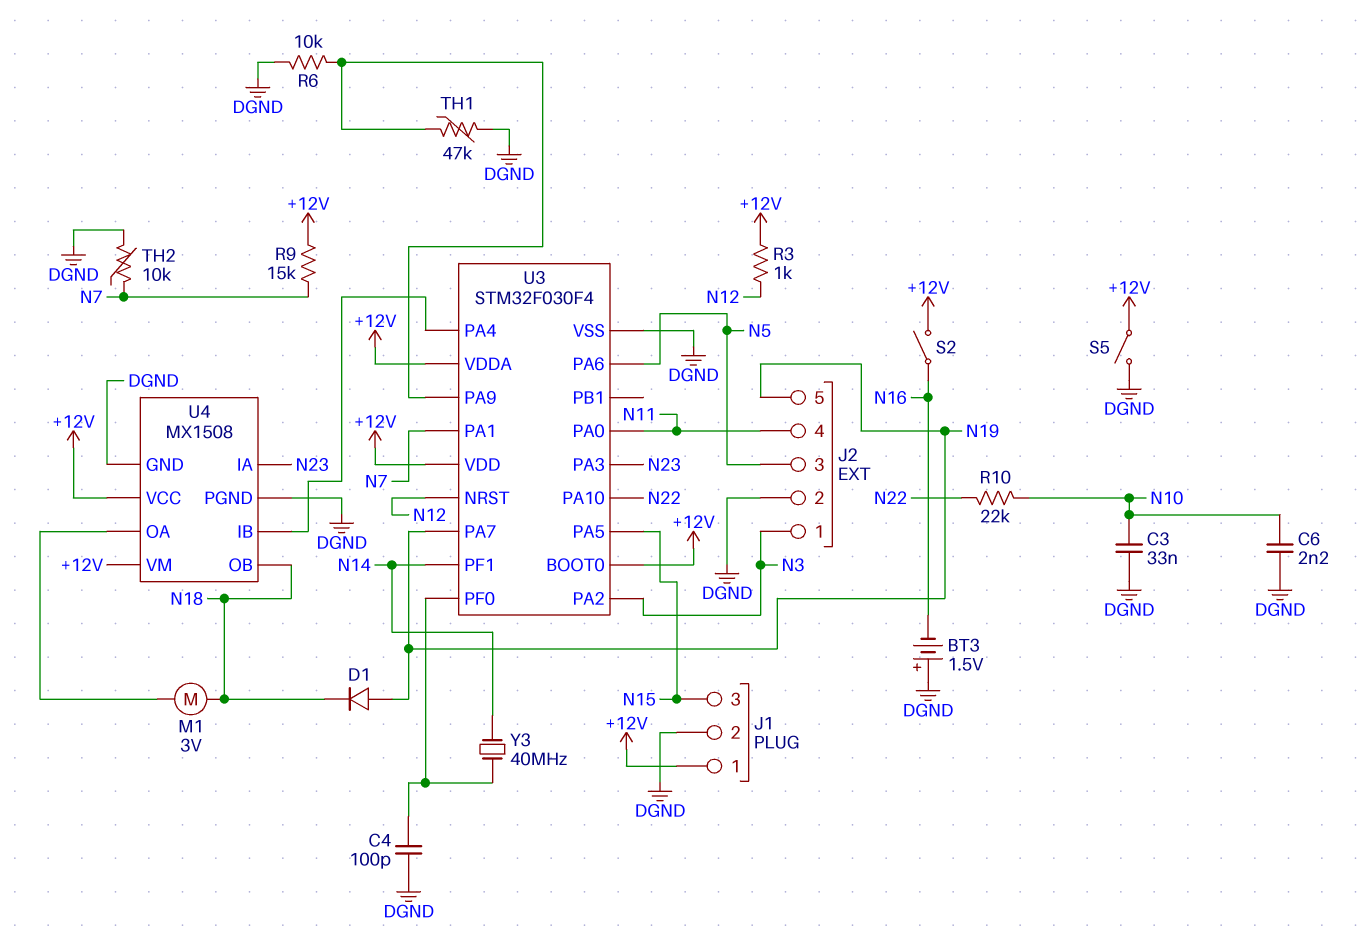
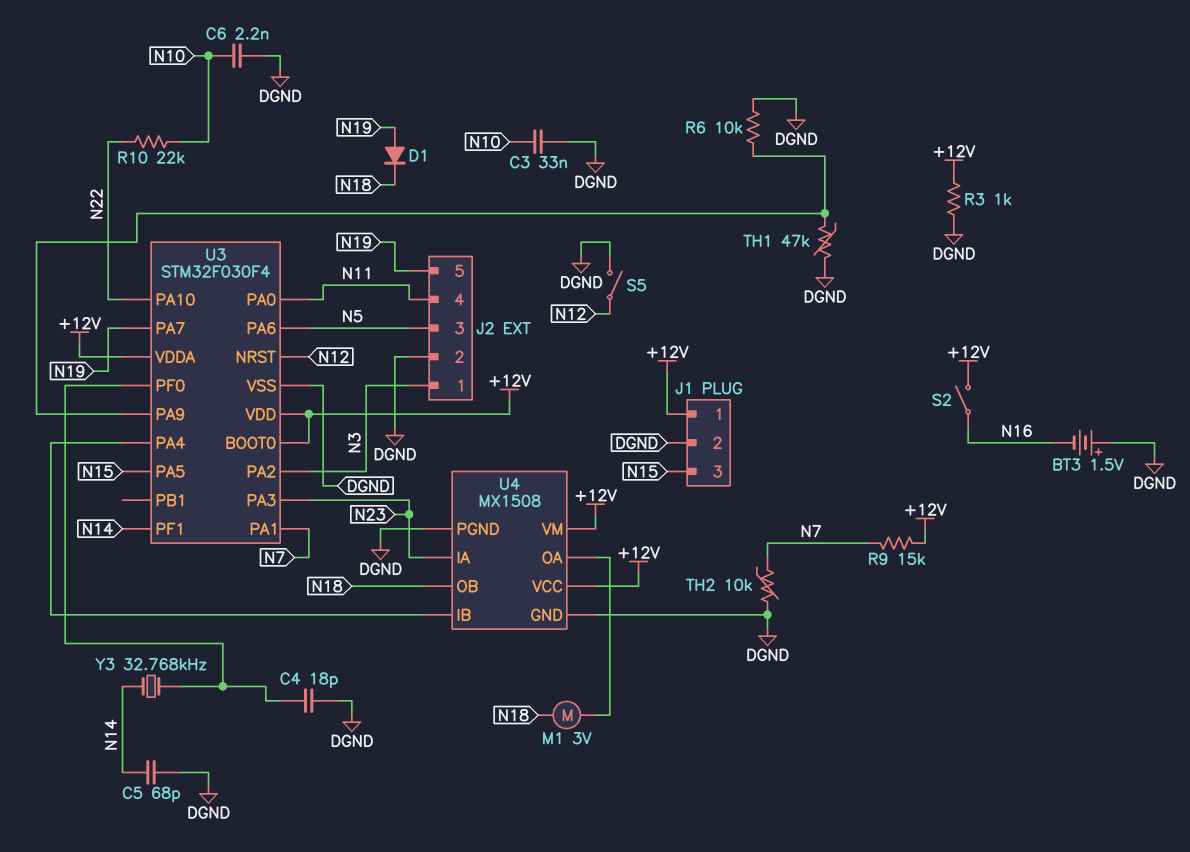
C4: 100pF (DGND, U3/PF0) -> 18pF (DGND, U3/PF0)
C5: none -> 68pF (DGND, N14)
R3: 1k (+12V, N12) -> 1k (+12V, DGND)
S5: switch (+12V, DGND) -> switch (DGND, N12)
Y3: 40MHz (N14, U3/PF0) -> 32.768kHz (N14, U3/PF0)

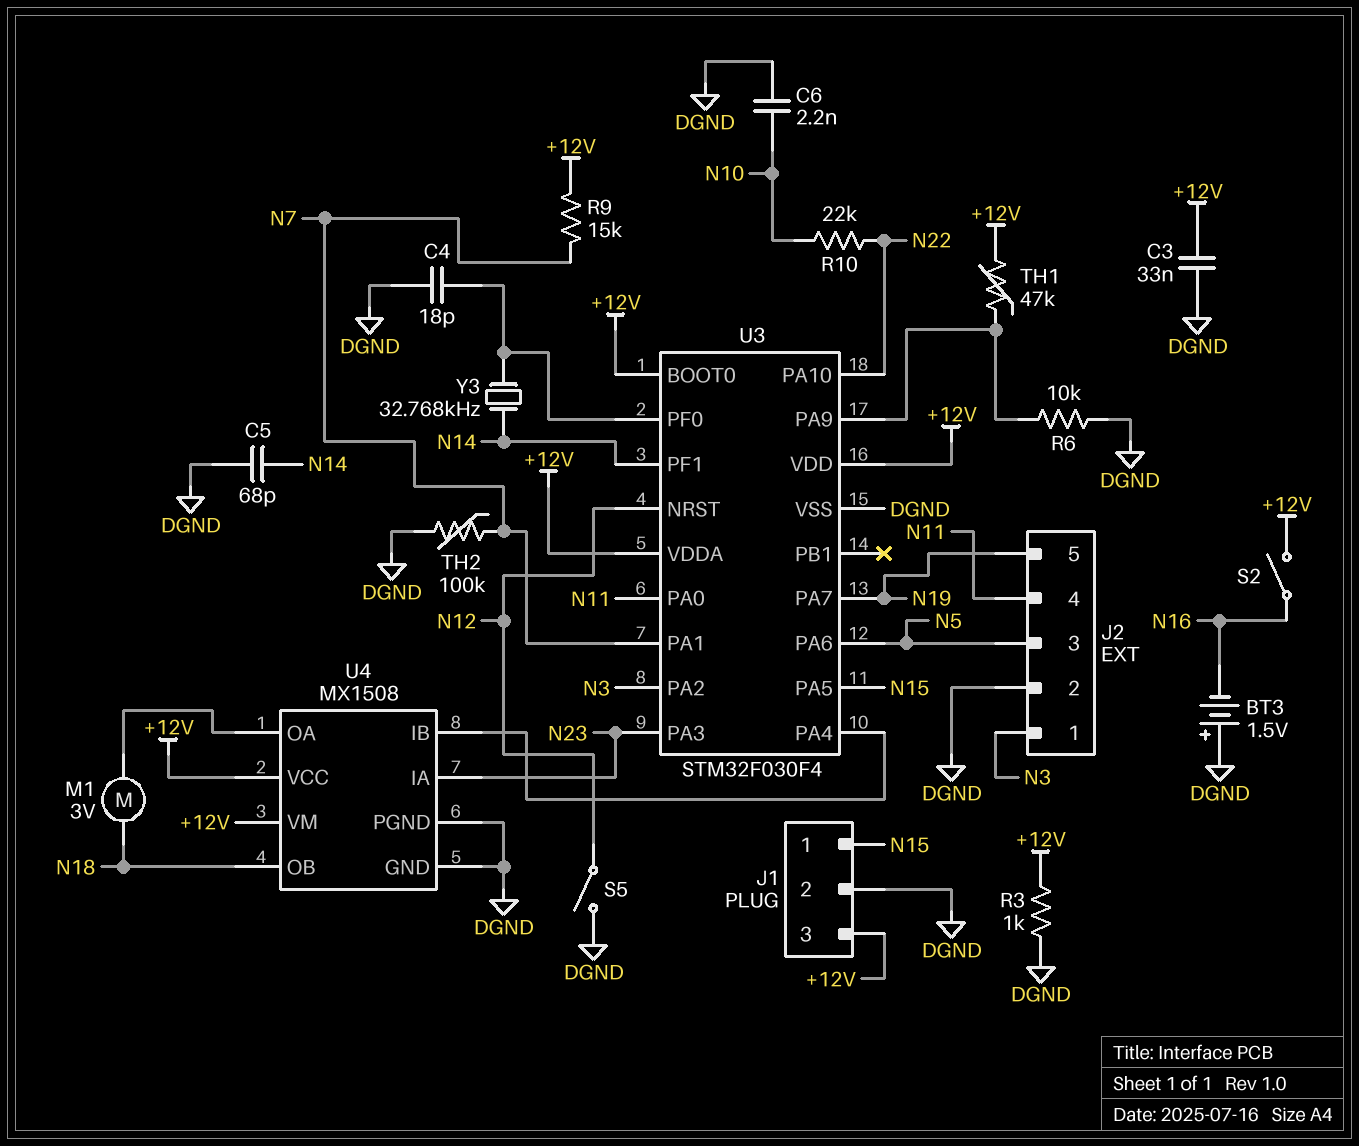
C3: 33nF (DGND, N10) -> 33nF (+12V, DGND)
D1: diode (A N19, K N18) -> none
J1 pin 1: +12V -> N15
J1 pin 3: N15 -> +12V
TH1: 47k (DGND, U3/PA9) -> 47k (+12V, U3/PA9)
TH2: 10k (DGND, N7) -> 100k (DGND, N7)

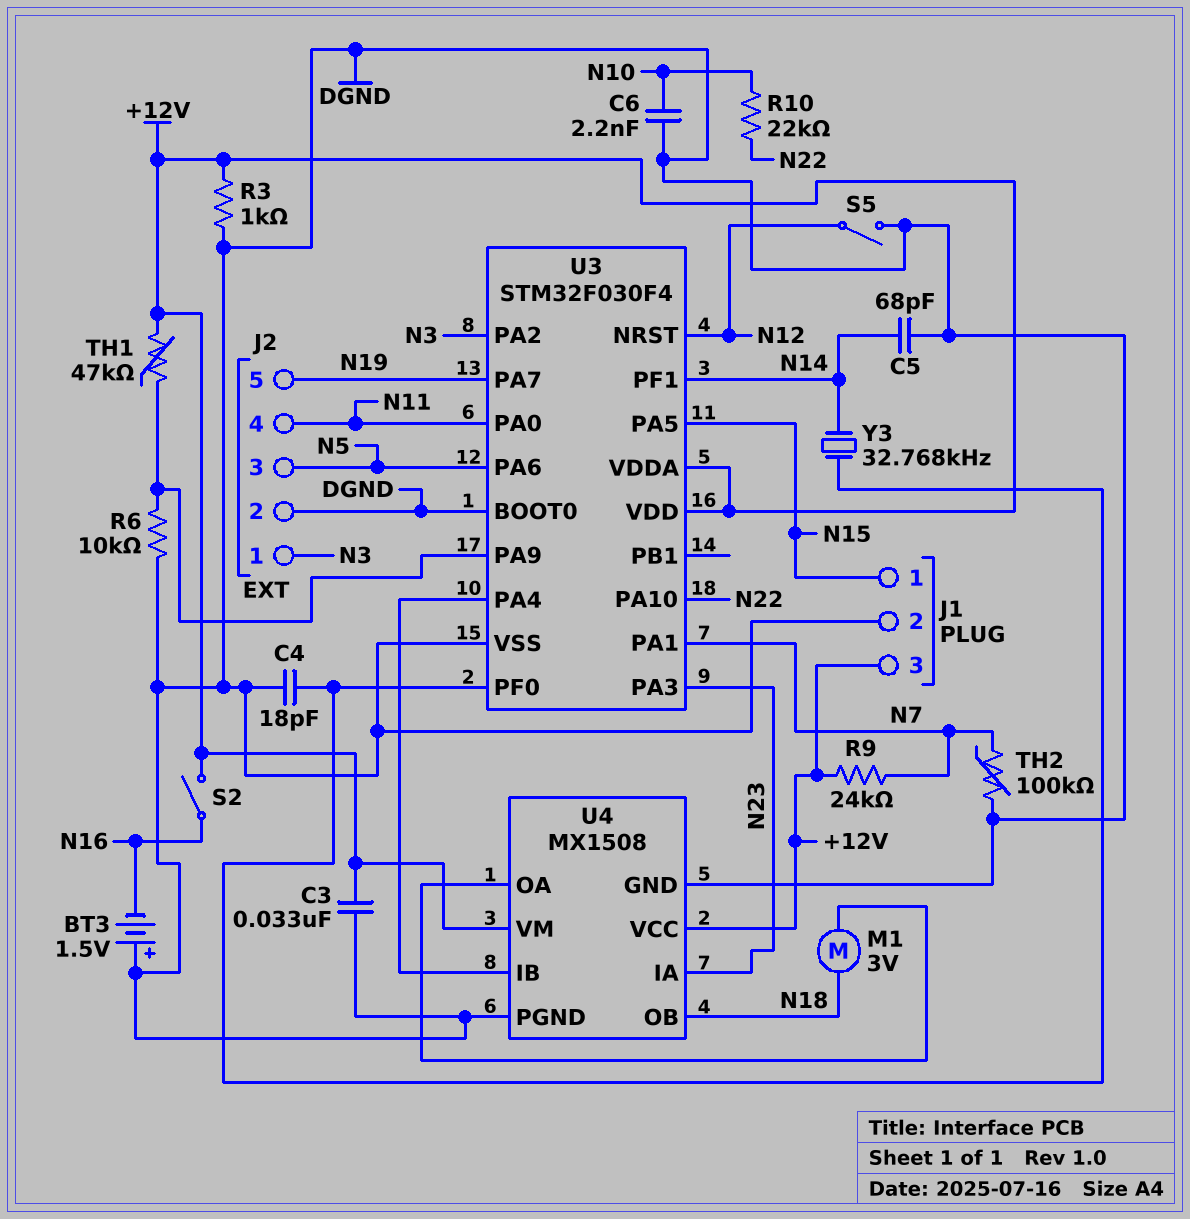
R9: 15k (+12V, N7) -> 24k (+12V, N7)
U3 pin BOOT0: +12V -> DGND

